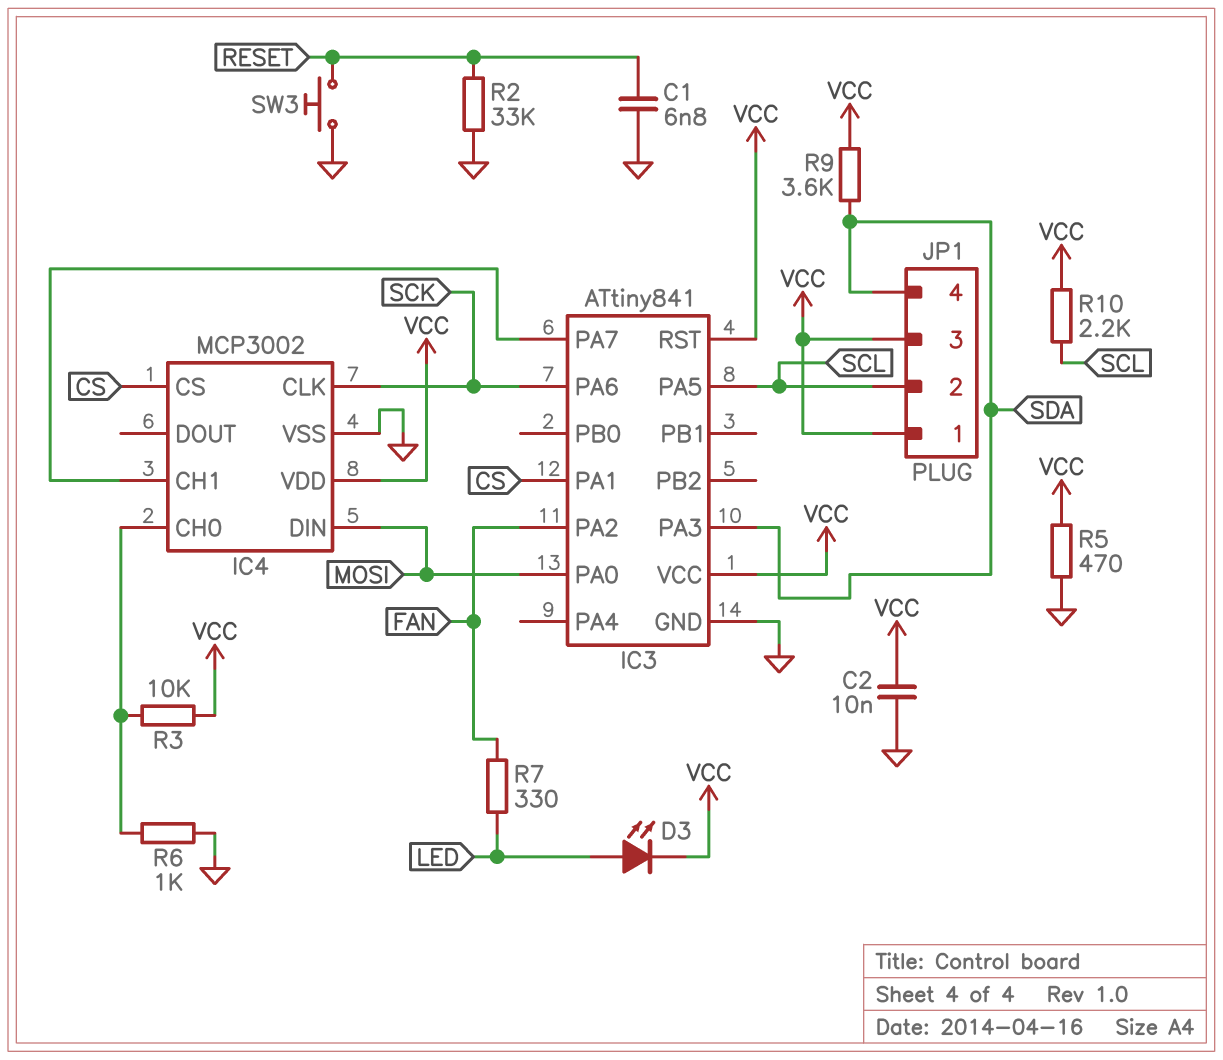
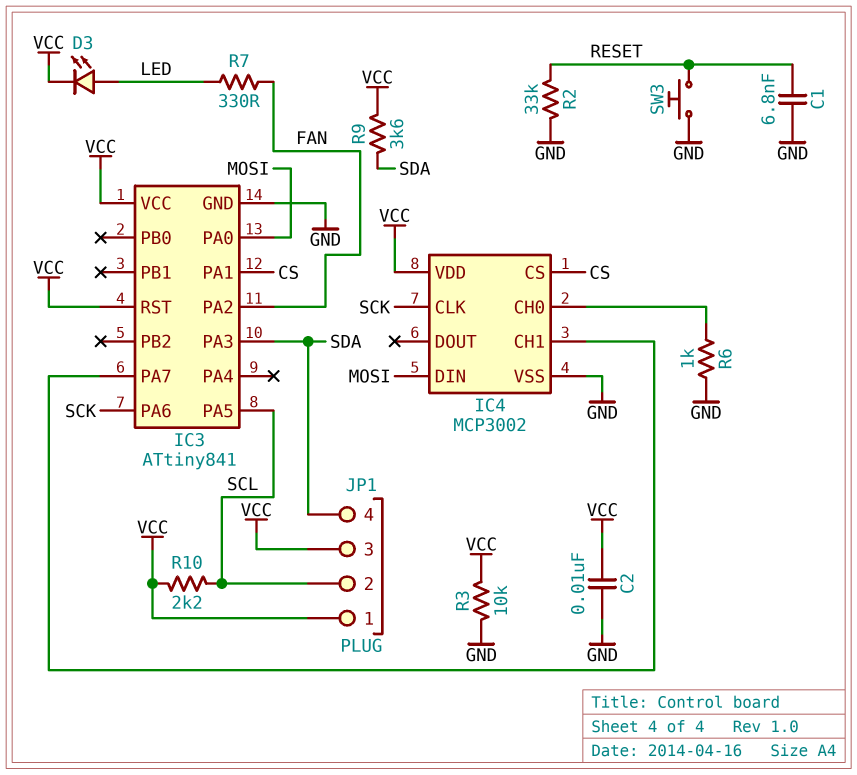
R3: 10k (IC4/CH0, VCC) -> 10k (GND, VCC)
R5: 470 (GND, VCC) -> none

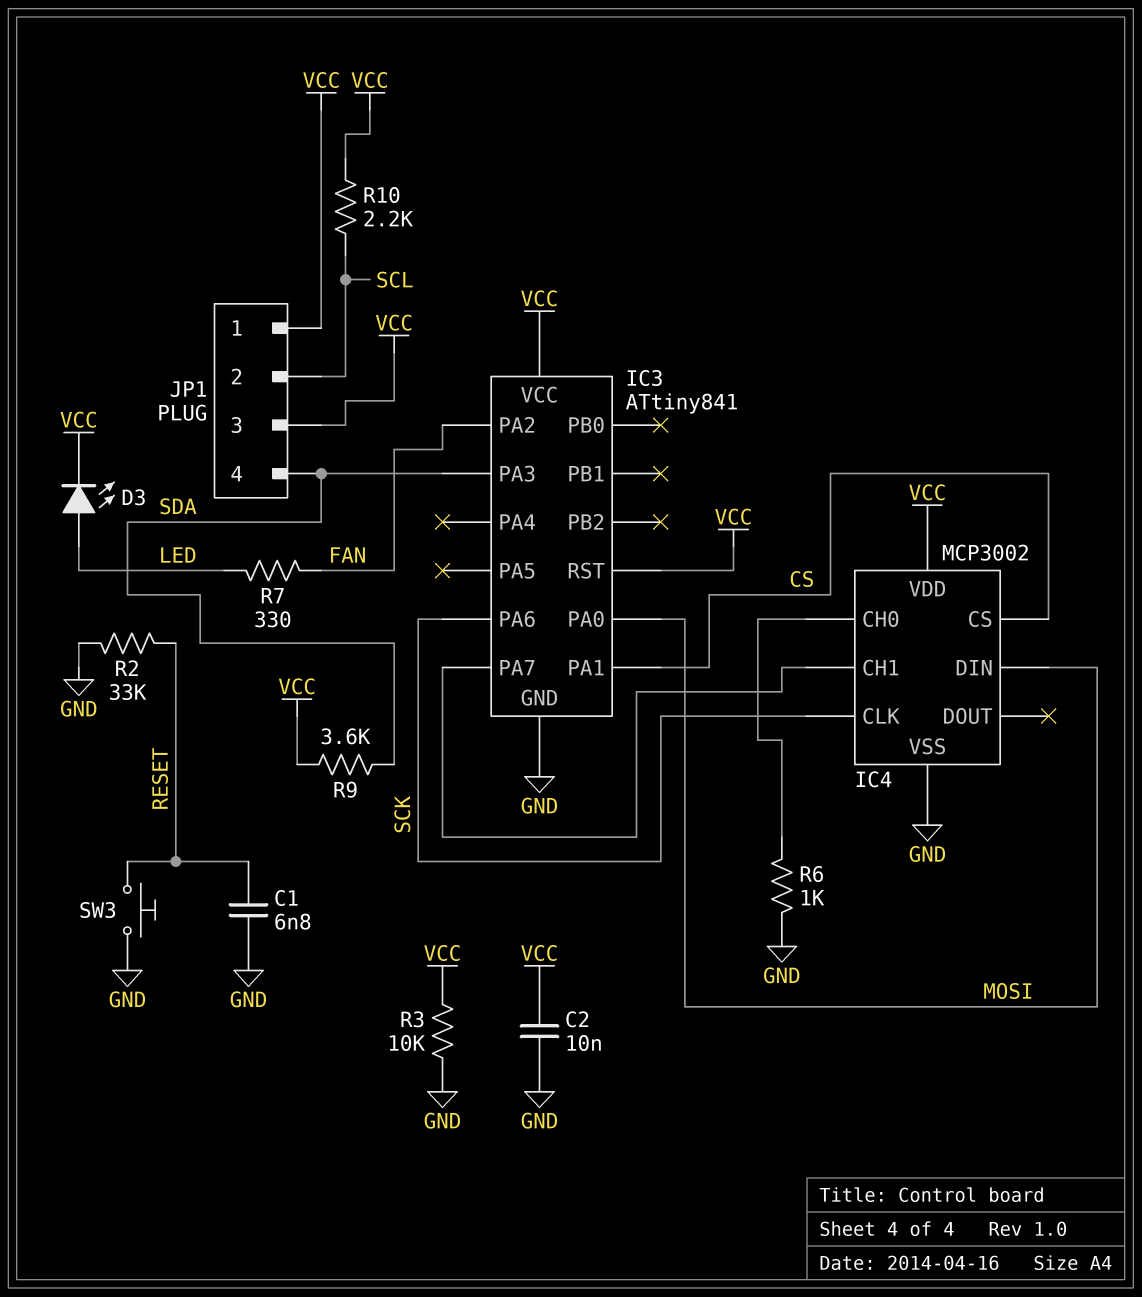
IC3 pin PA5: SCL -> none

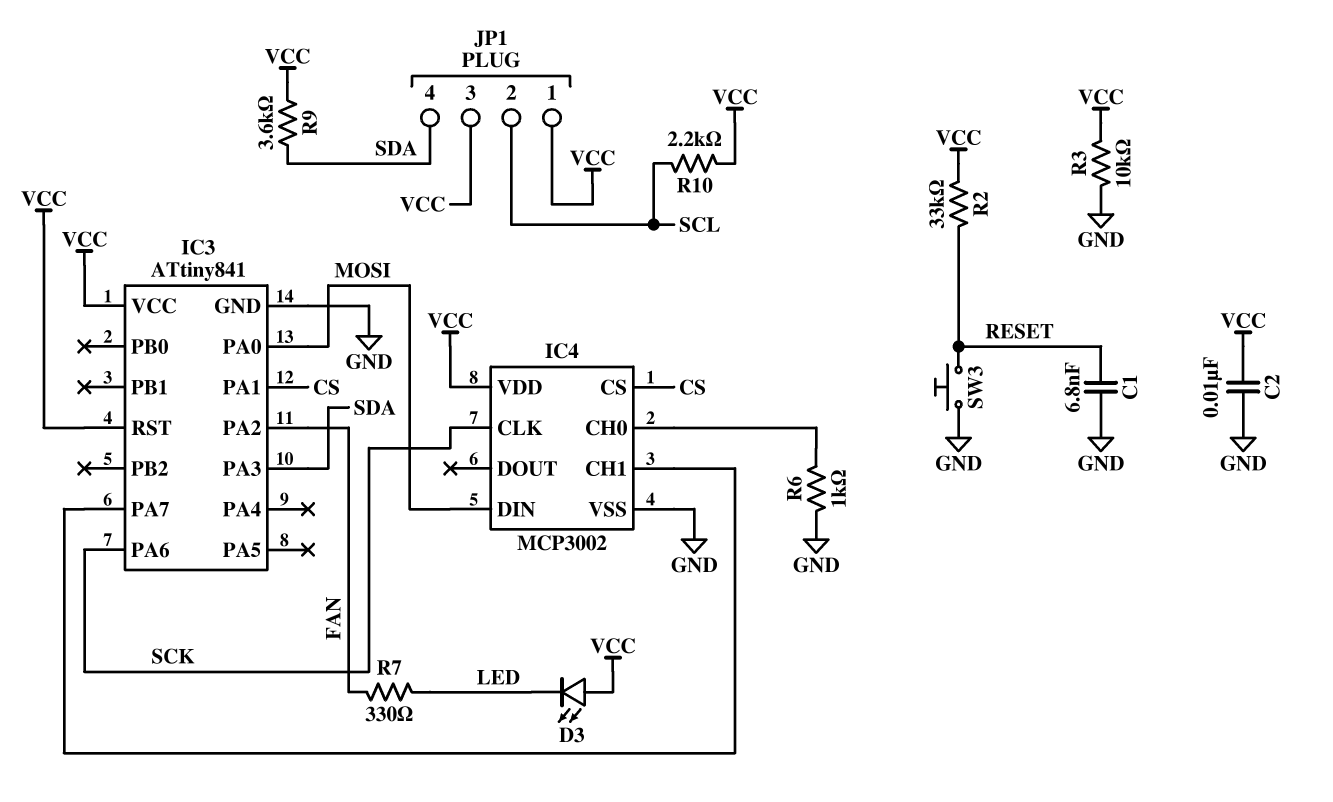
D3: LED (A LED, K VCC) -> LED (A VCC, K LED)
R2: 33k (GND, RESET) -> 33k (RESET, VCC)

